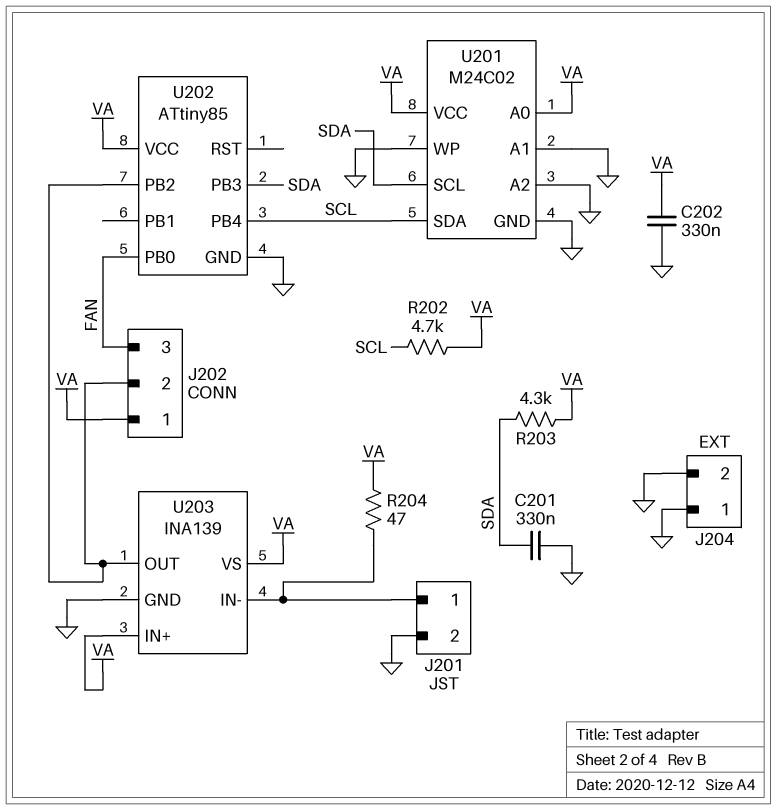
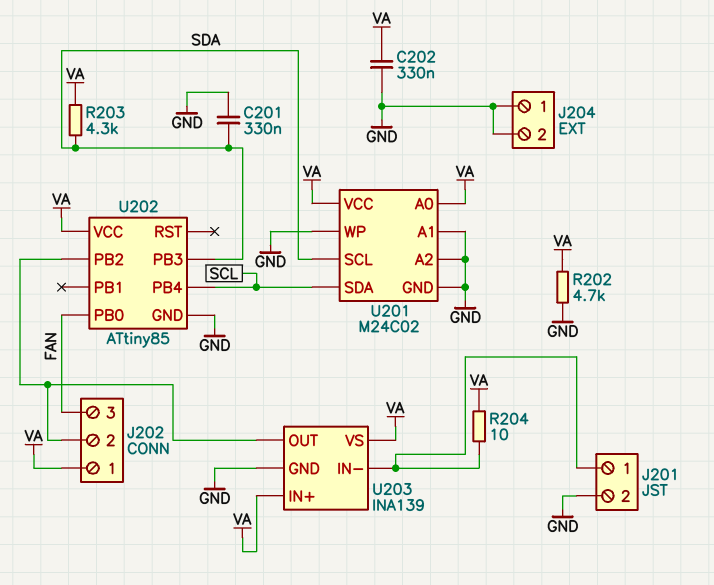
R202: 4.7k (SCL, VA) -> 4.7k (GND, VA)
R204: 47 (J201/1, VA) -> 10 (J201/1, VA)

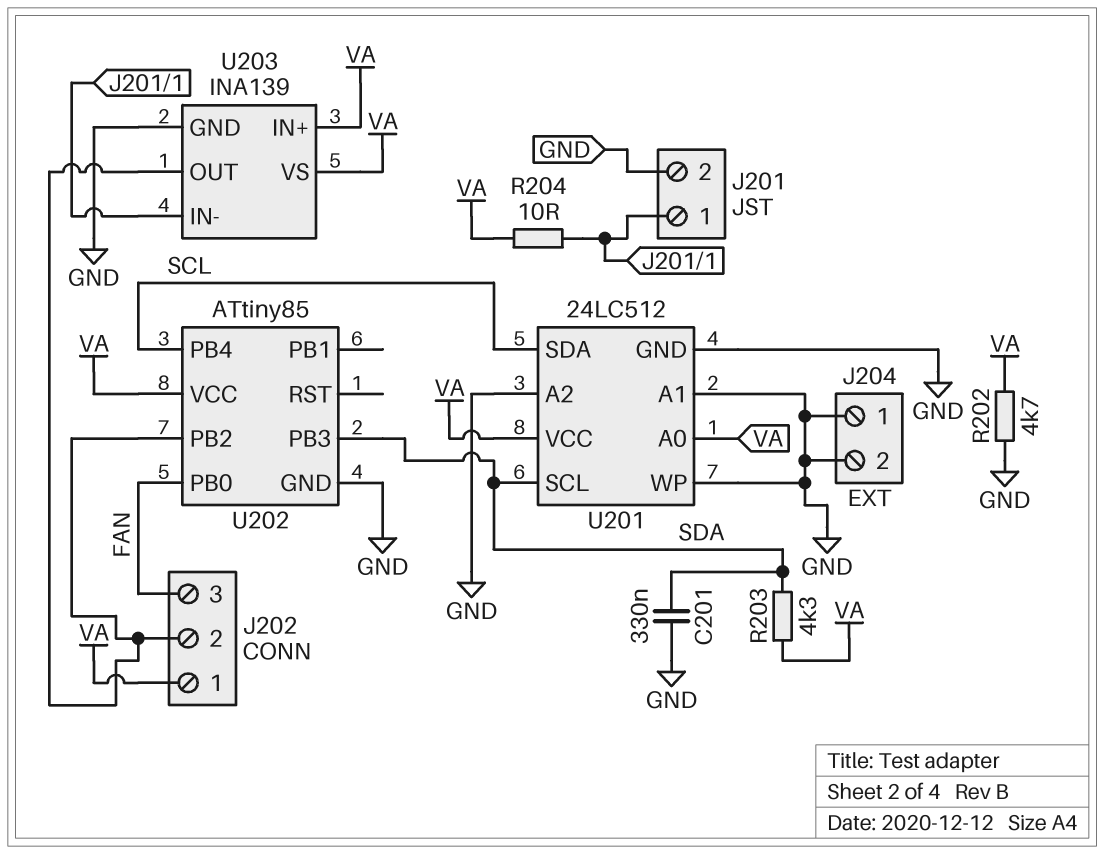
C202: 330nF (GND, VA) -> none
U201: M24C02 -> 24LC512

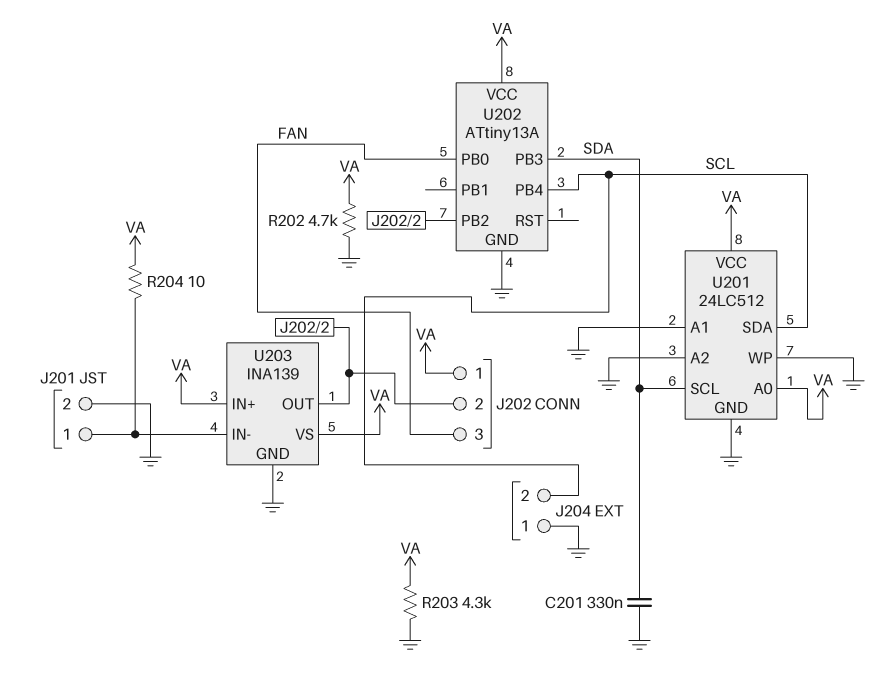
J204 pin 2: GND -> SCL
R203: 4.3k (SDA, VA) -> 4.3k (GND, VA)
U202: ATtiny85 -> ATtiny13A

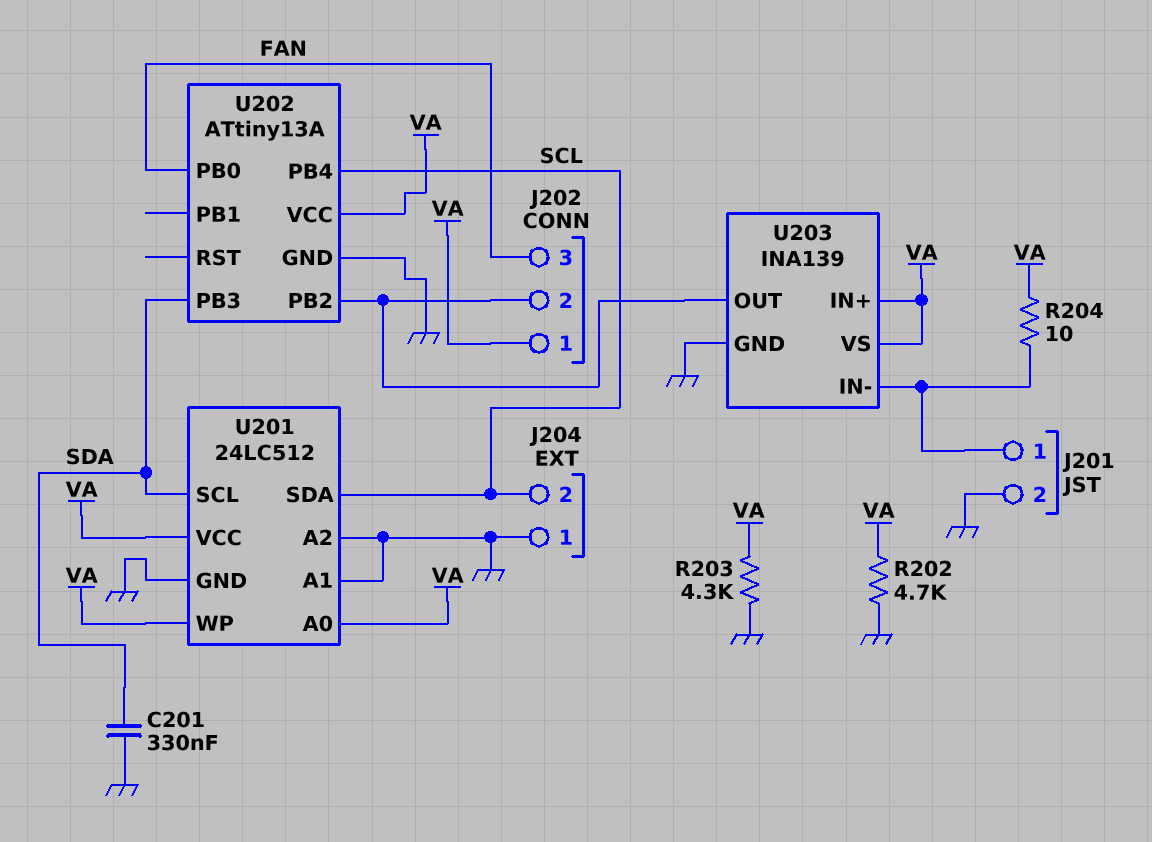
U201 pin WP: GND -> VA

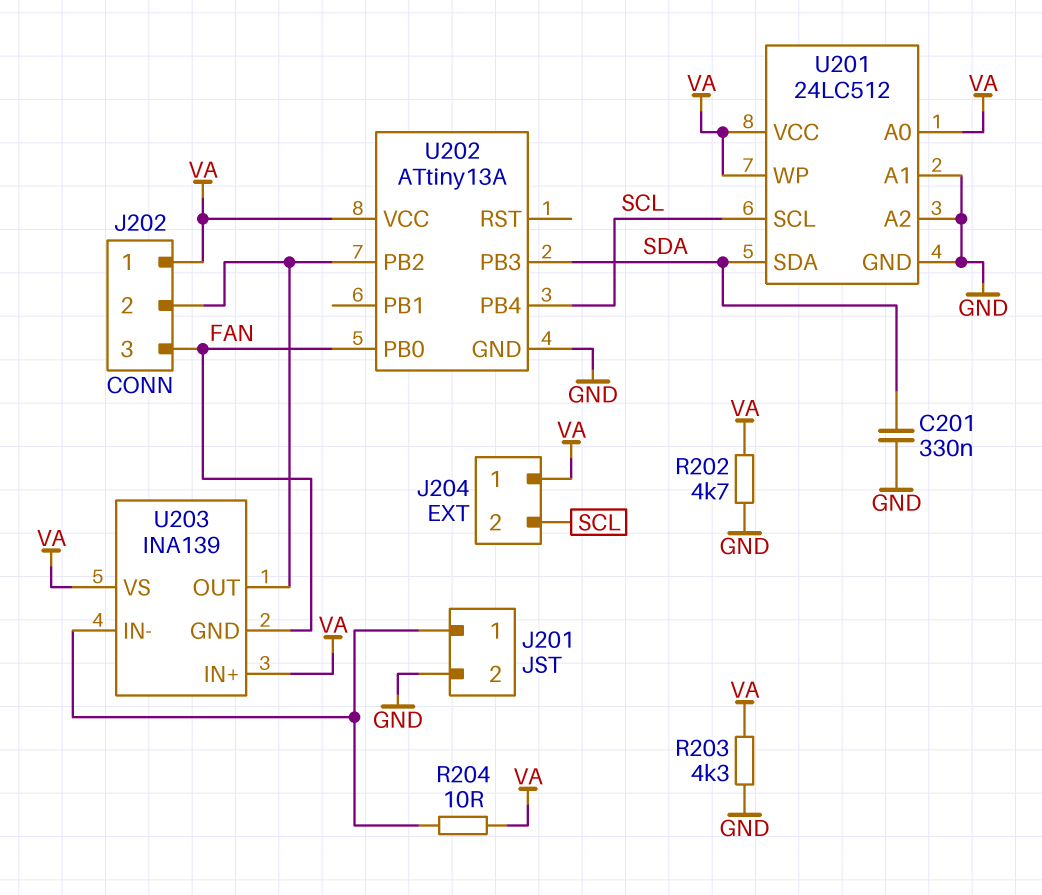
J204 pin 1: GND -> VA
U201 pin SCL: SDA -> SCL
U201 pin SDA: SCL -> SDA
U203 pin GND: GND -> FAN

